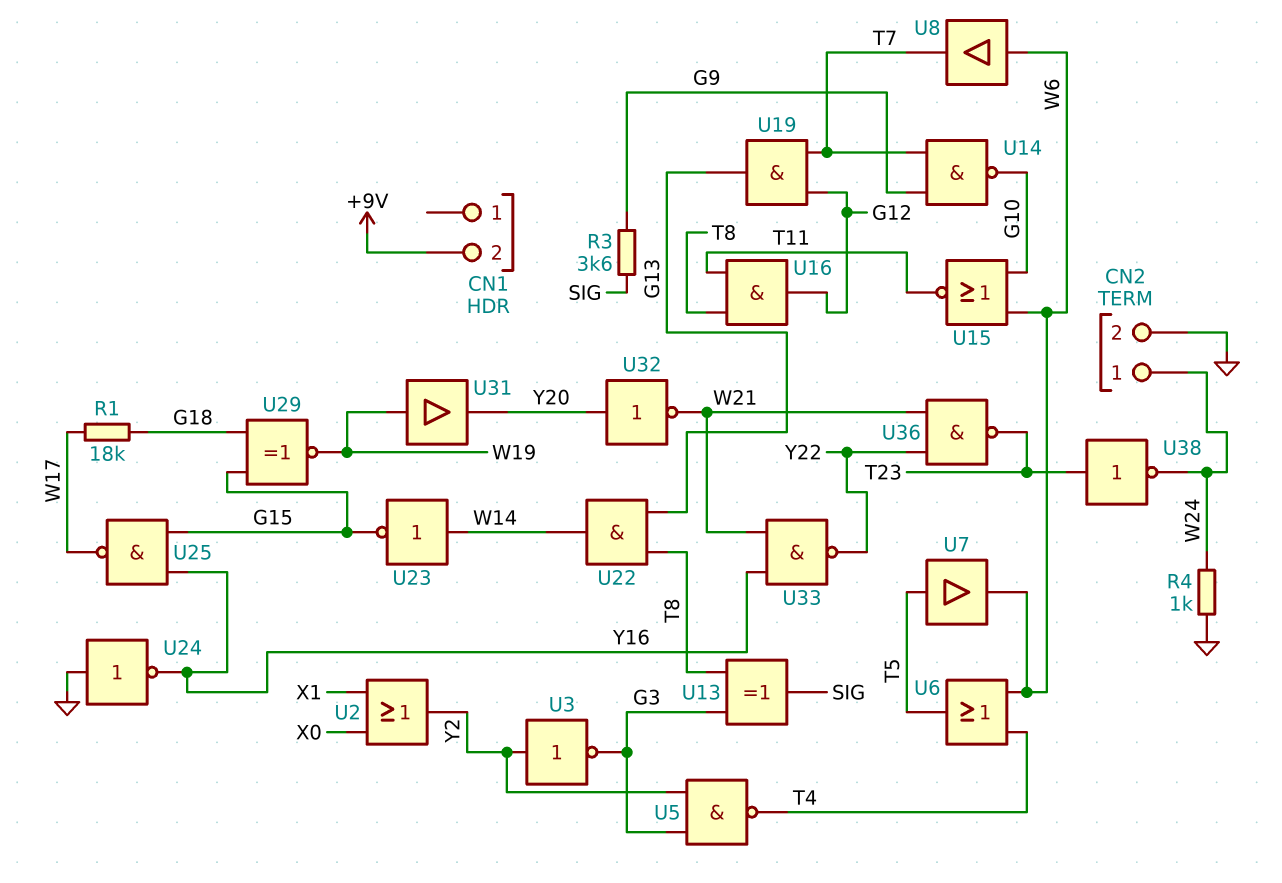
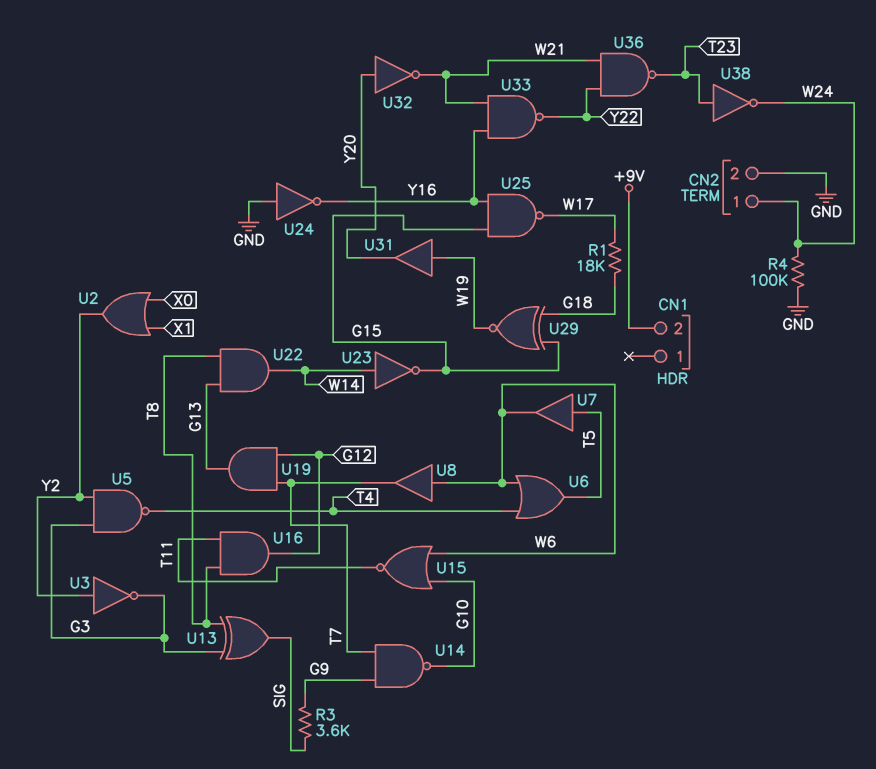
R4: 1k (GND, W24) -> 100k (GND, W24)

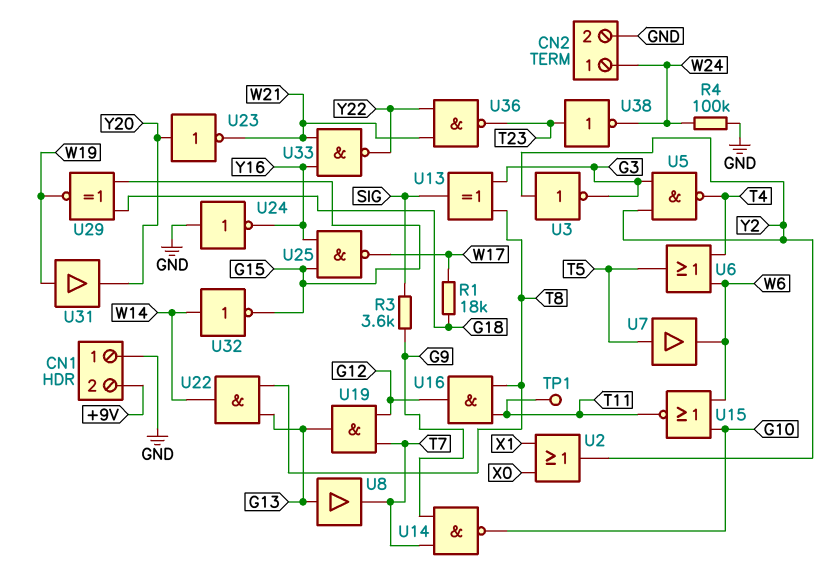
CN1 pin 1: none -> GND
TP1: none -> test point (T11)
U8: buffer (in W6, out T7) -> buffer (in G13, out T7)
U23: NOT (in W14, out G15) -> NOT (in Y20, out W21)
U32: NOT (in Y20, out W21) -> NOT (in W14, out G15)

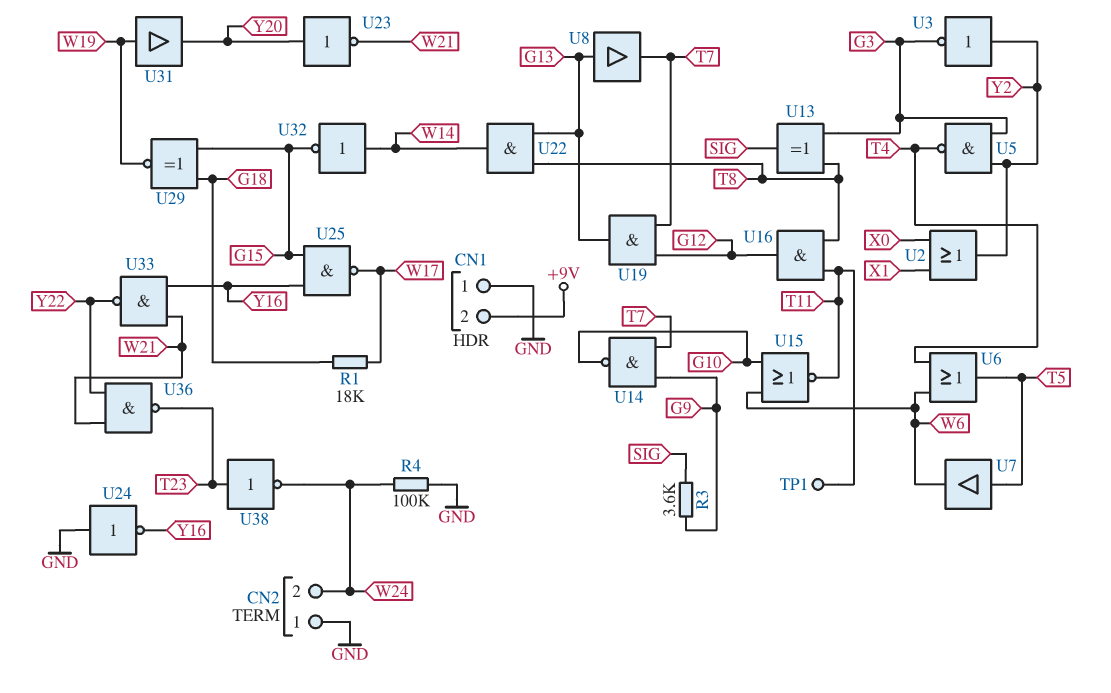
CN2 pin 1: W24 -> GND
CN2 pin 2: GND -> W24

